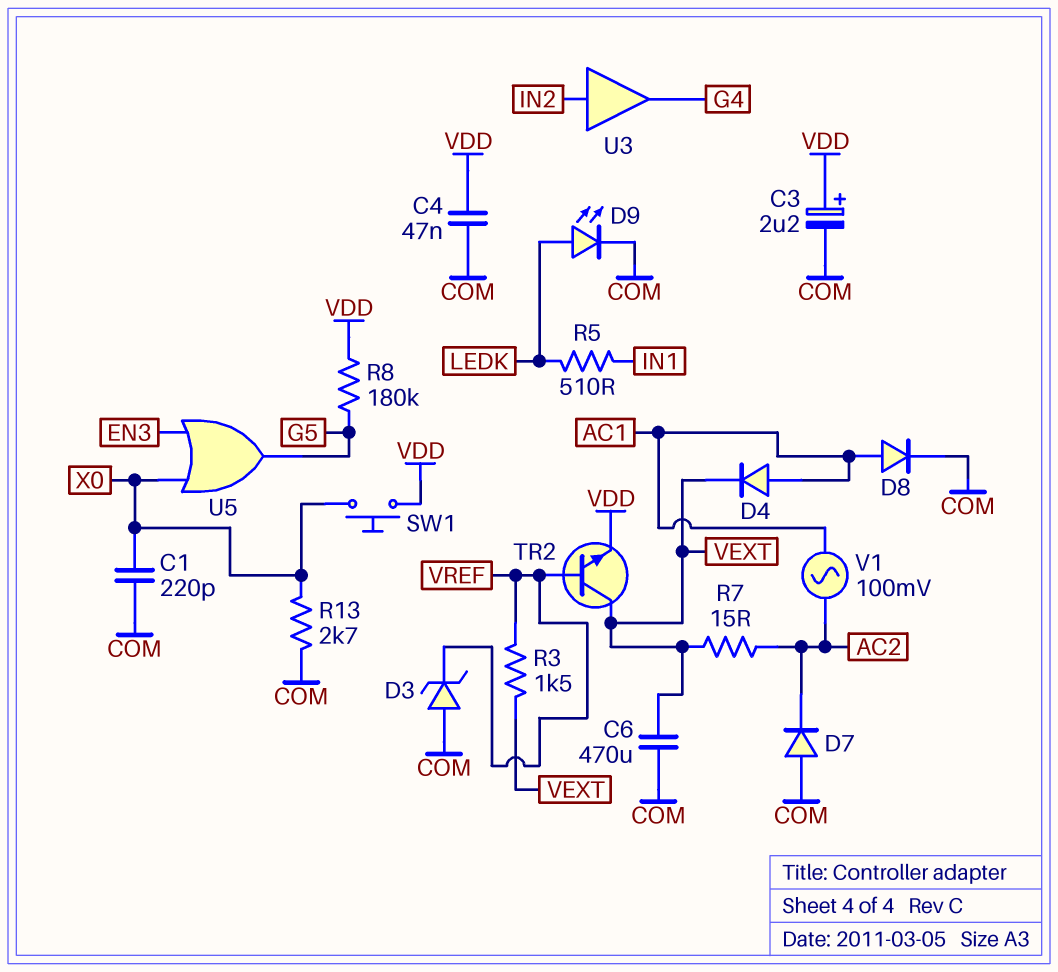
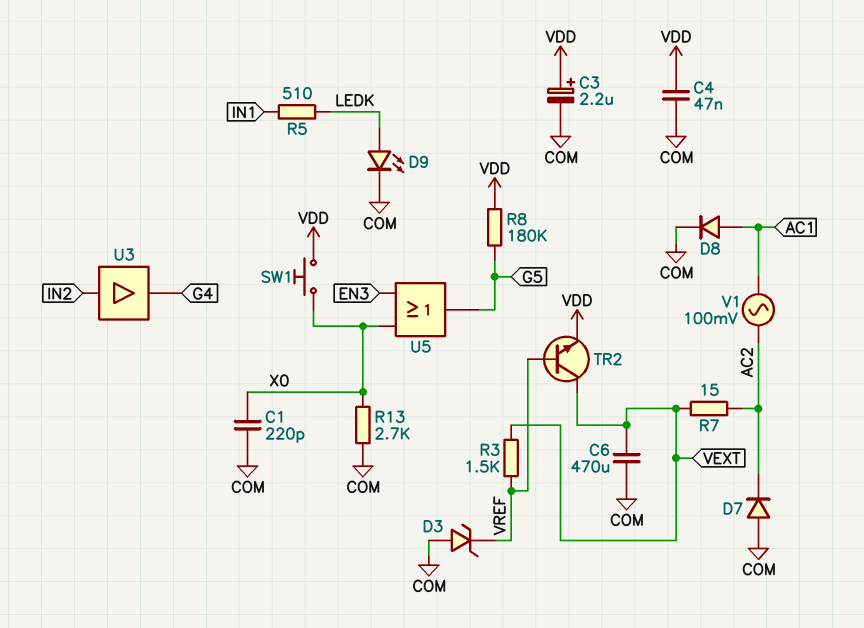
D4: diode (A AC1, K VEXT) -> none

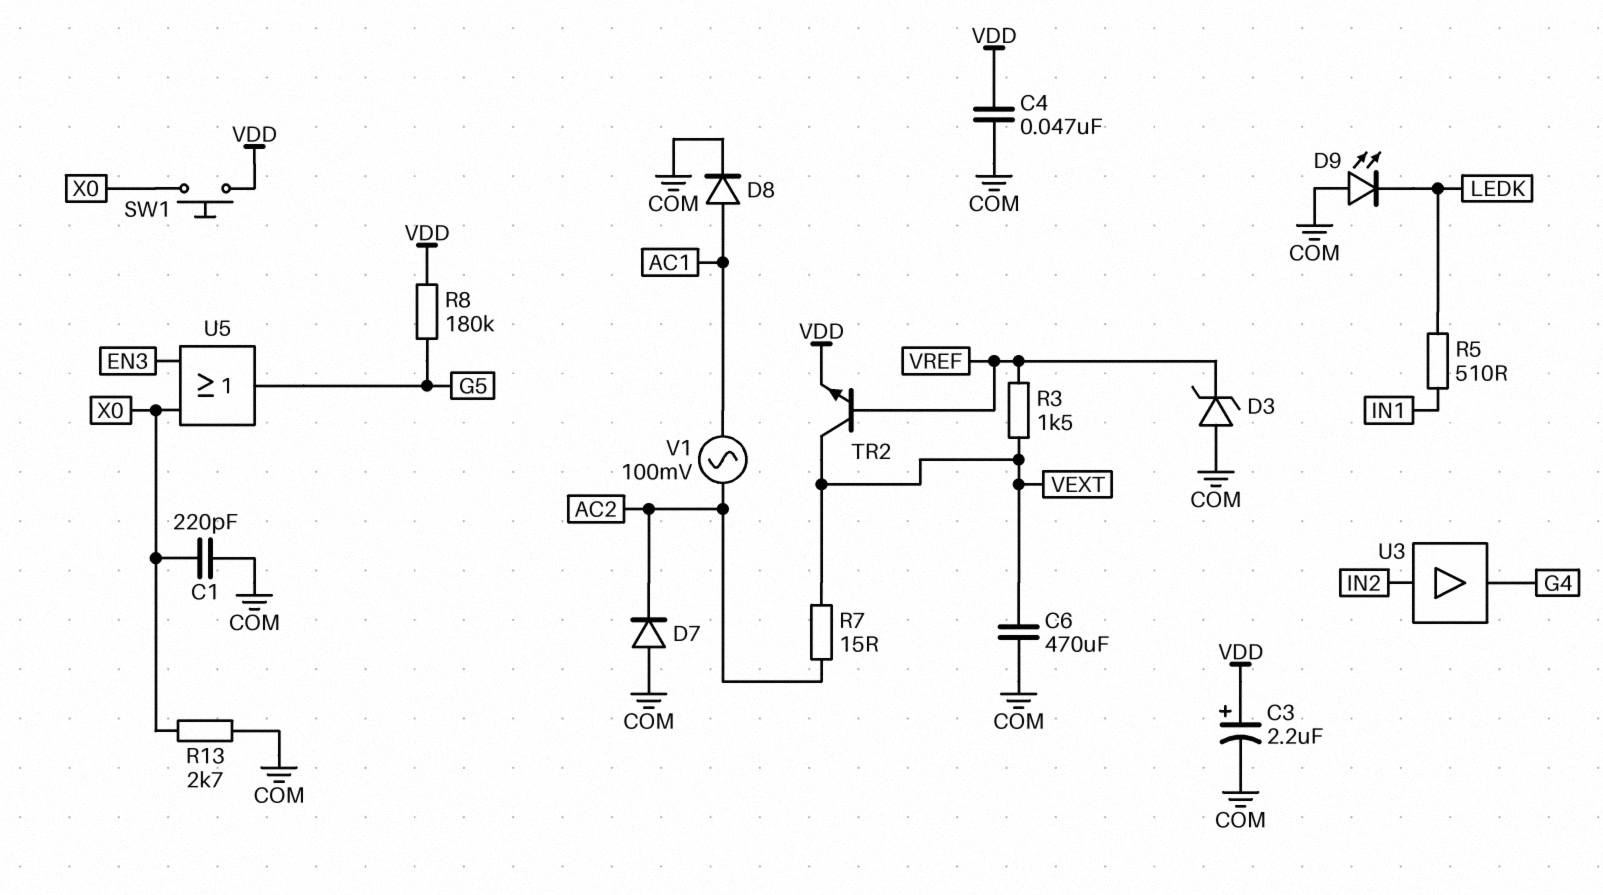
D9: LED (A LEDK, K COM) -> LED (A COM, K LEDK)

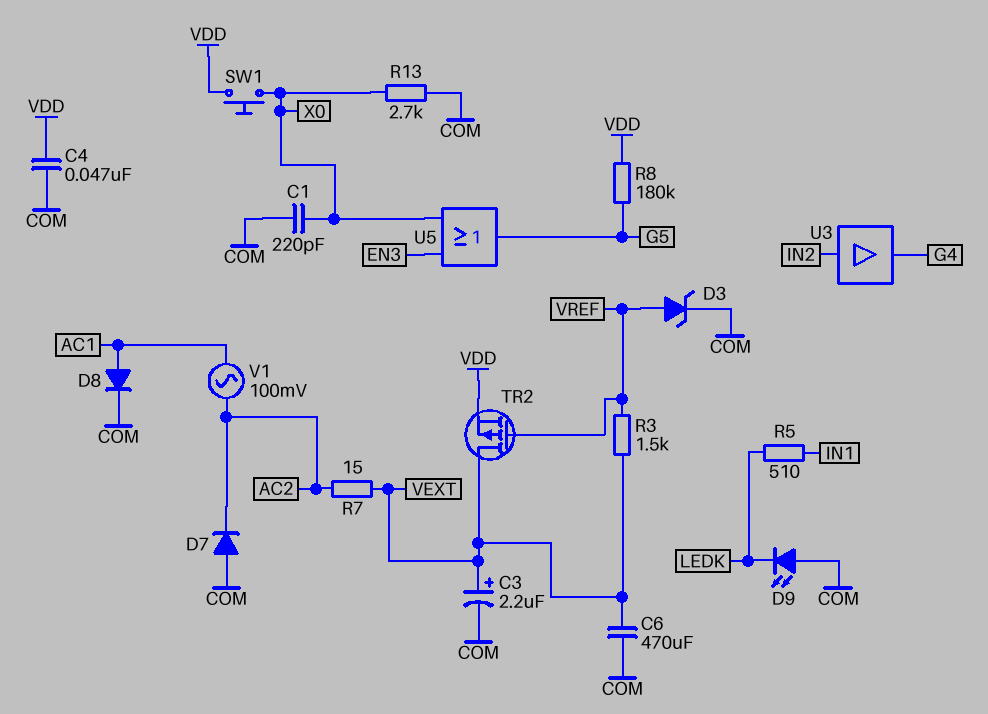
C3: 2.2uF (plus VDD, minus COM) -> 2.2uF (plus VEXT, minus COM)
D3: zener (A COM, K VREF) -> zener (A VREF, K COM)
TR2: NPN (B VREF, C VEXT, E VDD) -> PMOS (G VREF, D VEXT, S VDD)

